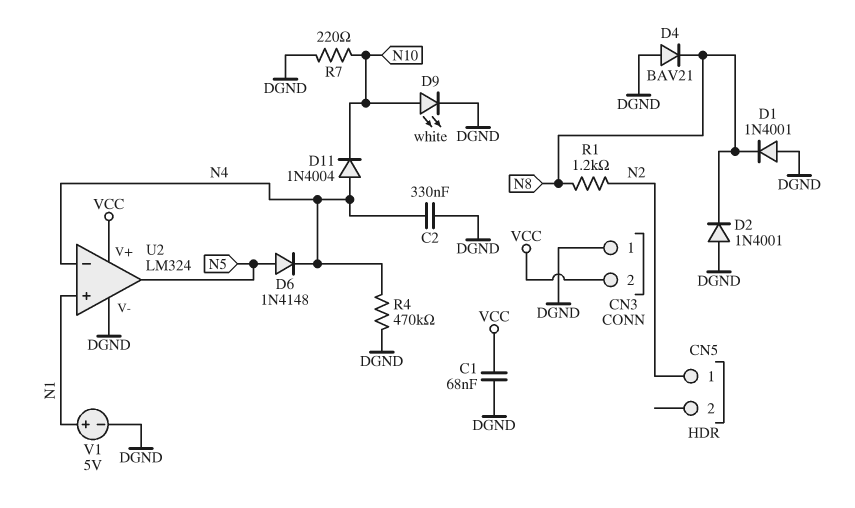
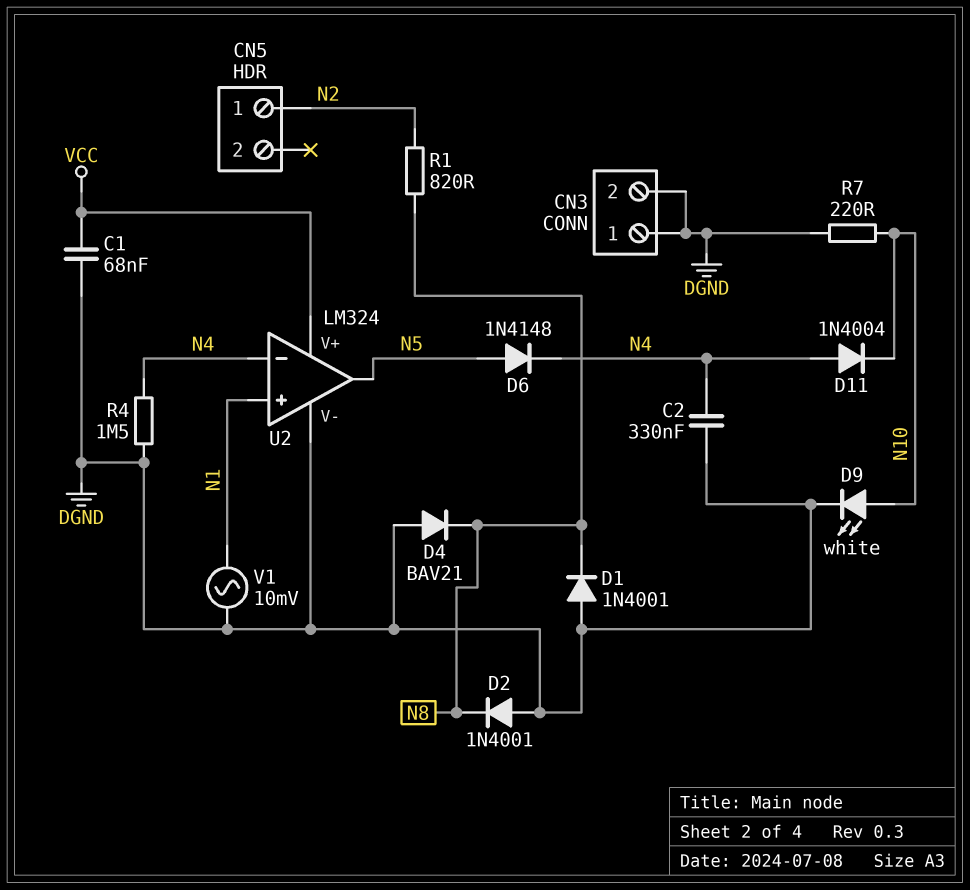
CN3 pin 2: VCC -> DGND
R1: 1.2k (N2, N8) -> 820 (N2, N8)
R4: 470k (DGND, N4) -> 1.5M (DGND, N4)
V1: 5V (plus N1, minus DGND) -> AC 10mV (DGND, N1)

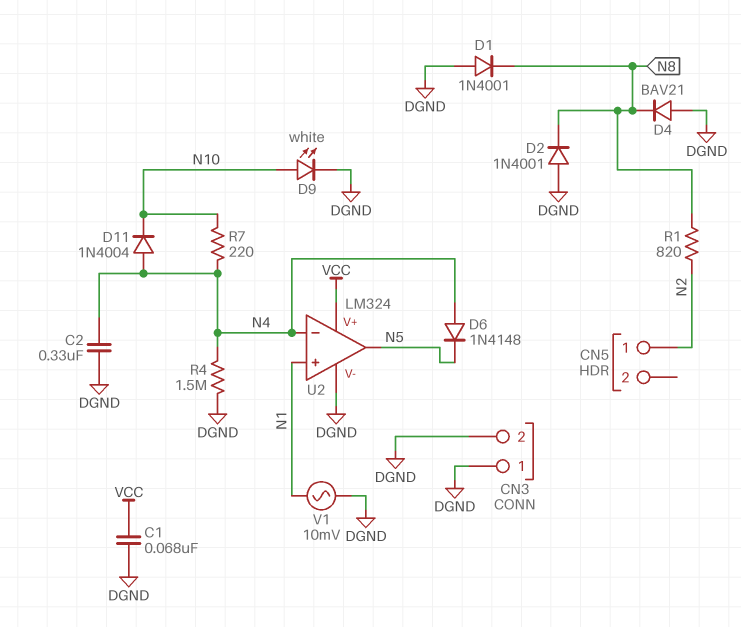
D6: diode 1N4148 (A N5, K N4) -> diode 1N4148 (A N4, K N5)
R7: 220 (DGND, N10) -> 220 (N4, N10)

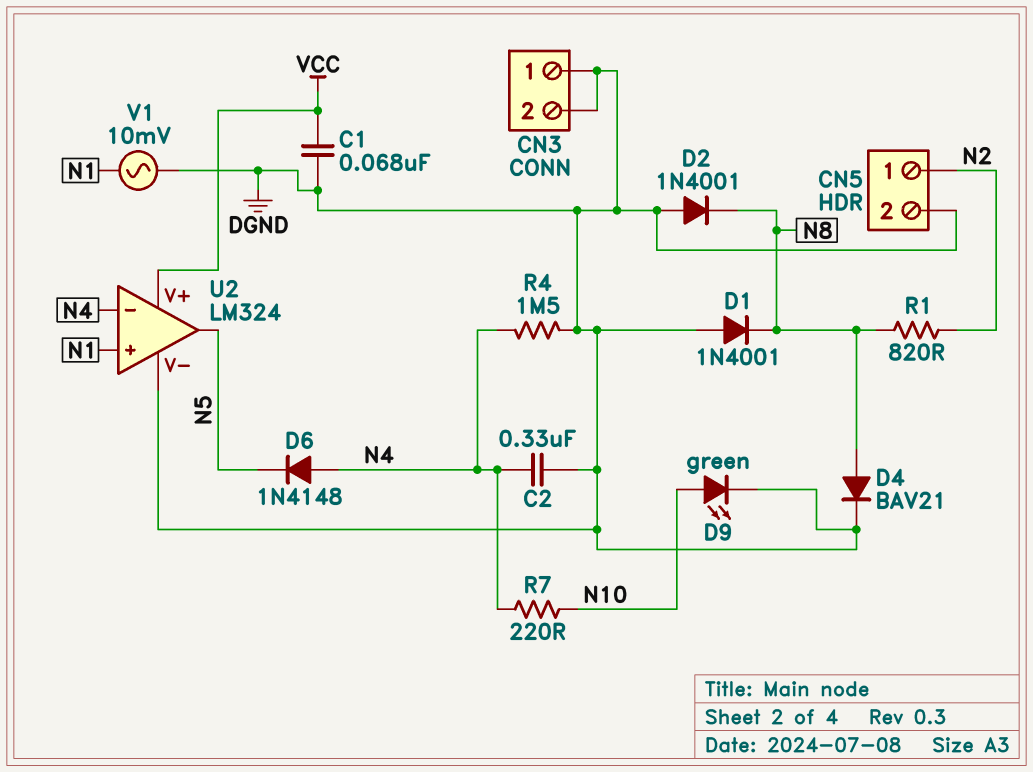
CN5 pin 2: none -> DGND
D4: diode BAV21 (A DGND, K N8) -> diode BAV21 (A N8, K DGND)
D9: LED white (A N10, K DGND) -> LED green (A N10, K DGND)
D11: diode 1N4004 (A N4, K N10) -> none

